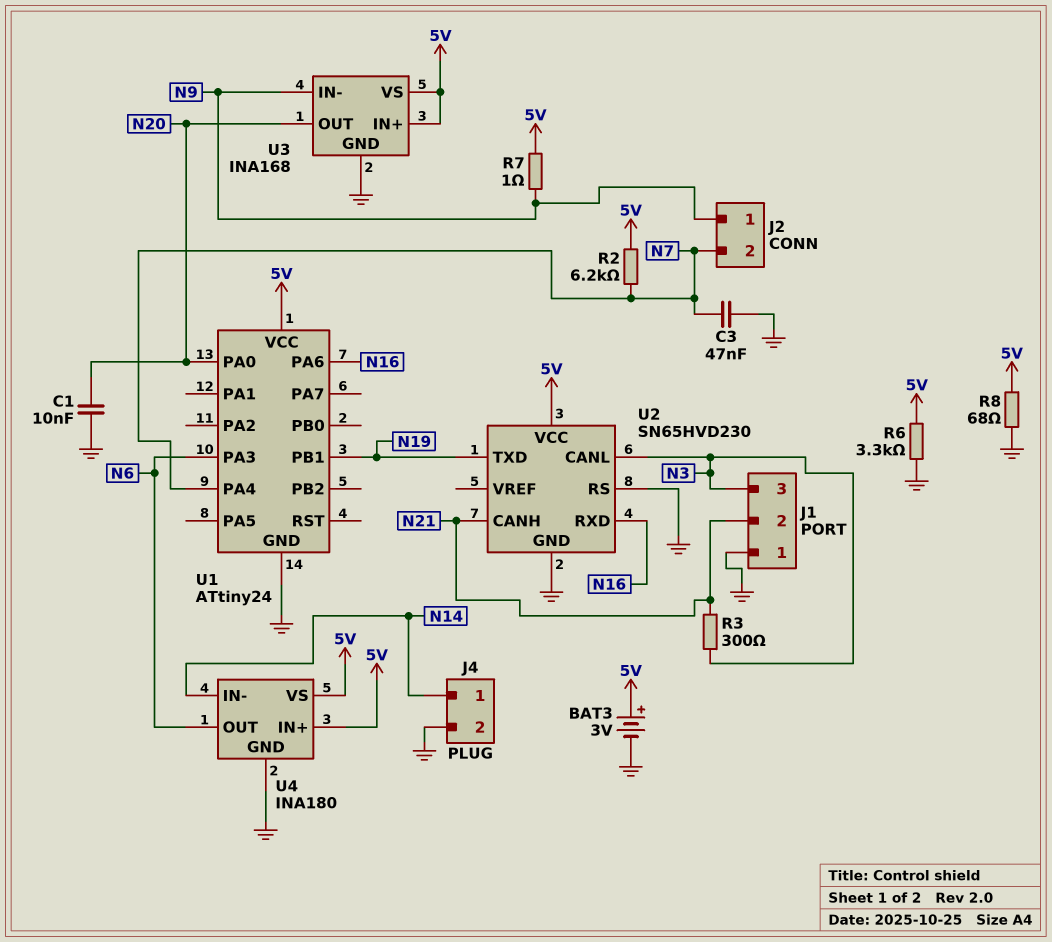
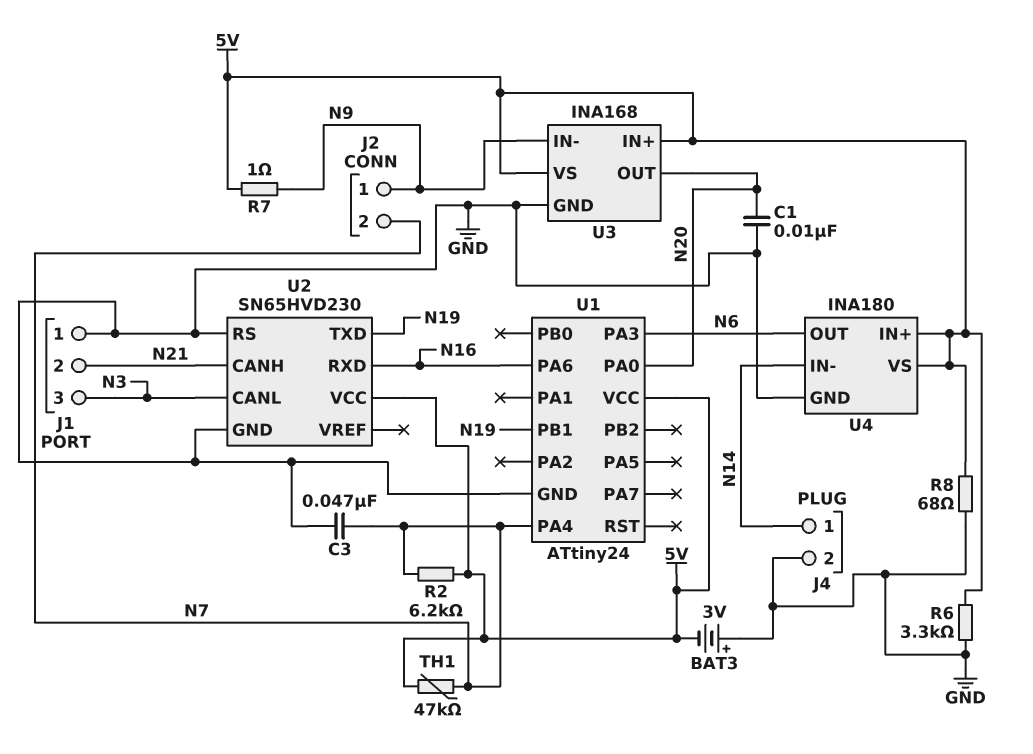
BAT3: 3V (plus 5V, minus GND) -> 3V (plus GND, minus 5V)
R3: 300 (N3, N21) -> none
TH1: none -> 47k (5V, N7)

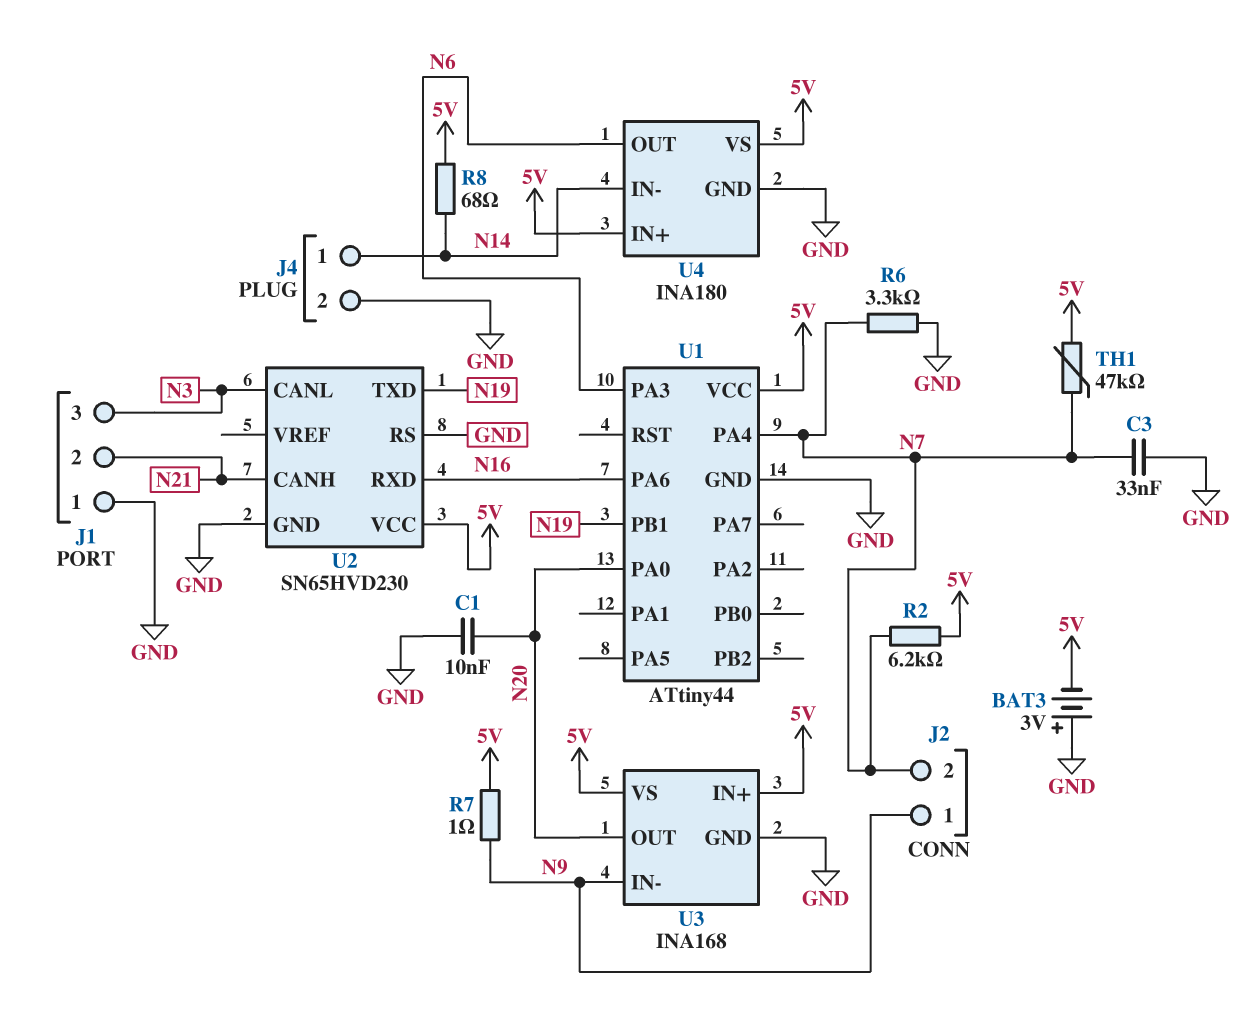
C3: 47nF (GND, N7) -> 33nF (GND, N7)
R6: 3.3k (5V, GND) -> 3.3k (GND, N7)
R8: 68 (5V, GND) -> 68 (5V, N14)
U1: ATtiny24 -> ATtiny44

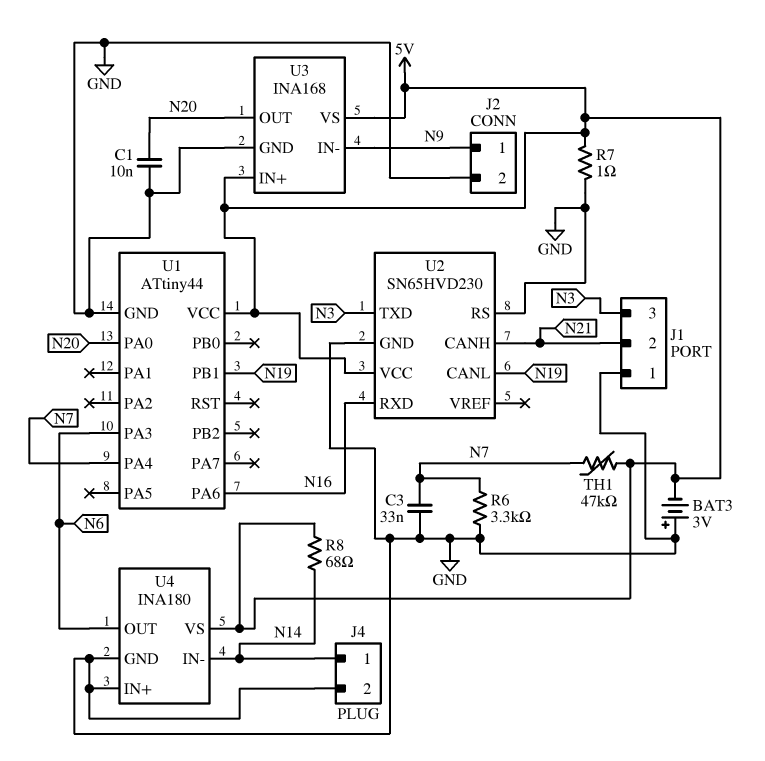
J2 pin 2: N7 -> GND
R2: 6.2k (5V, N7) -> none
R7: 1 (5V, N9) -> 1 (5V, GND)
U2 pin CANL: N3 -> N19
U2 pin TXD: N19 -> N3
U4 pin IN+: 5V -> GND

